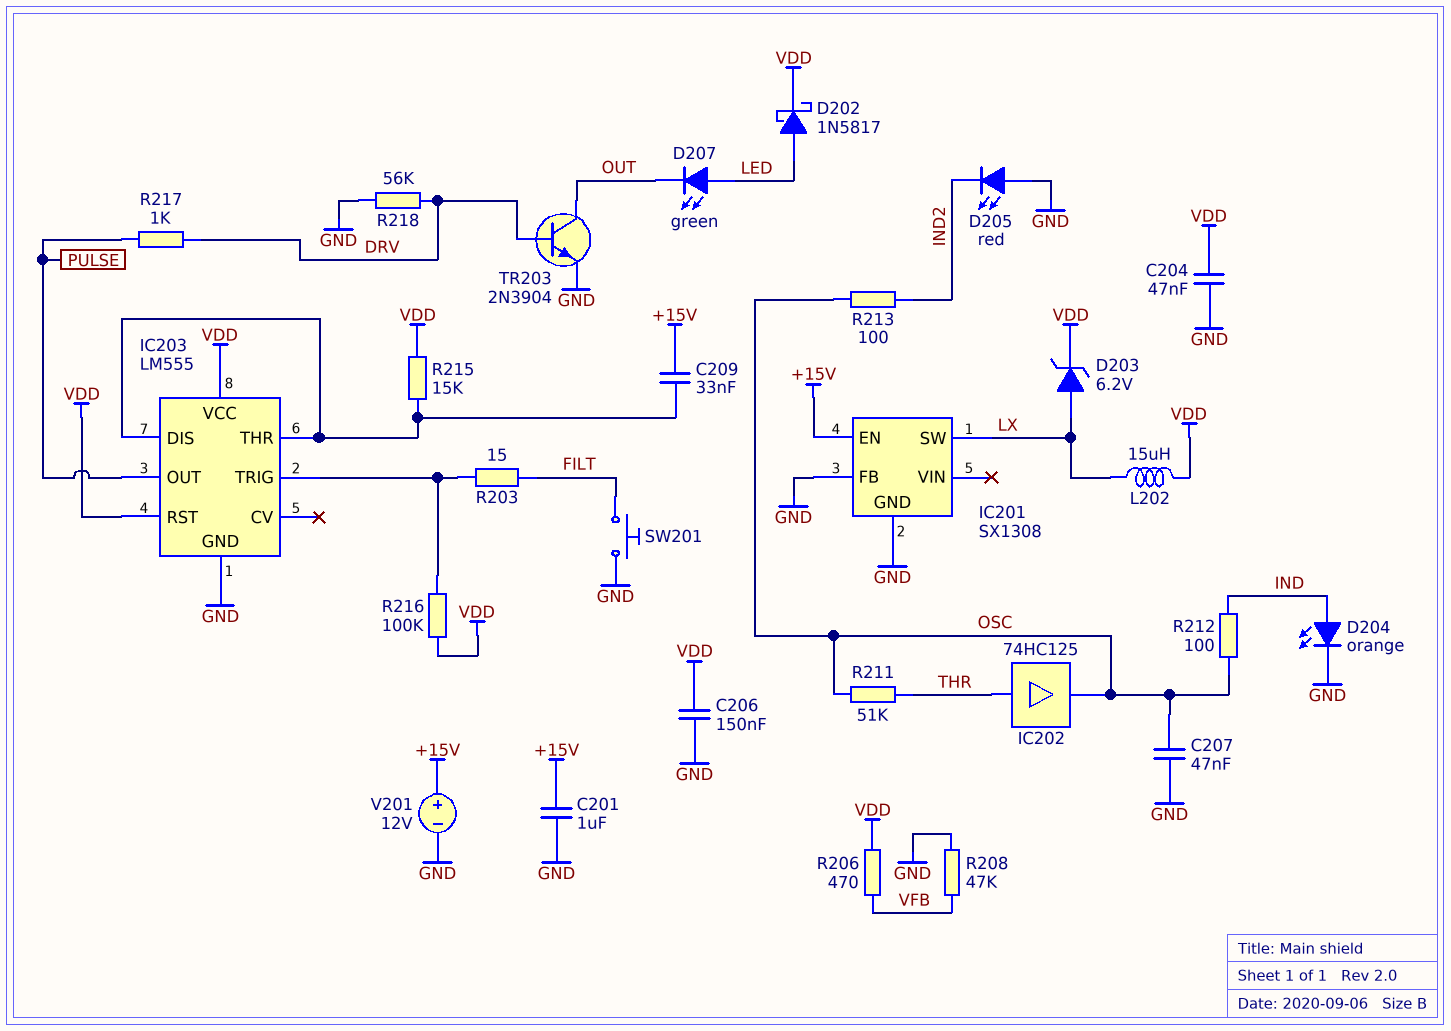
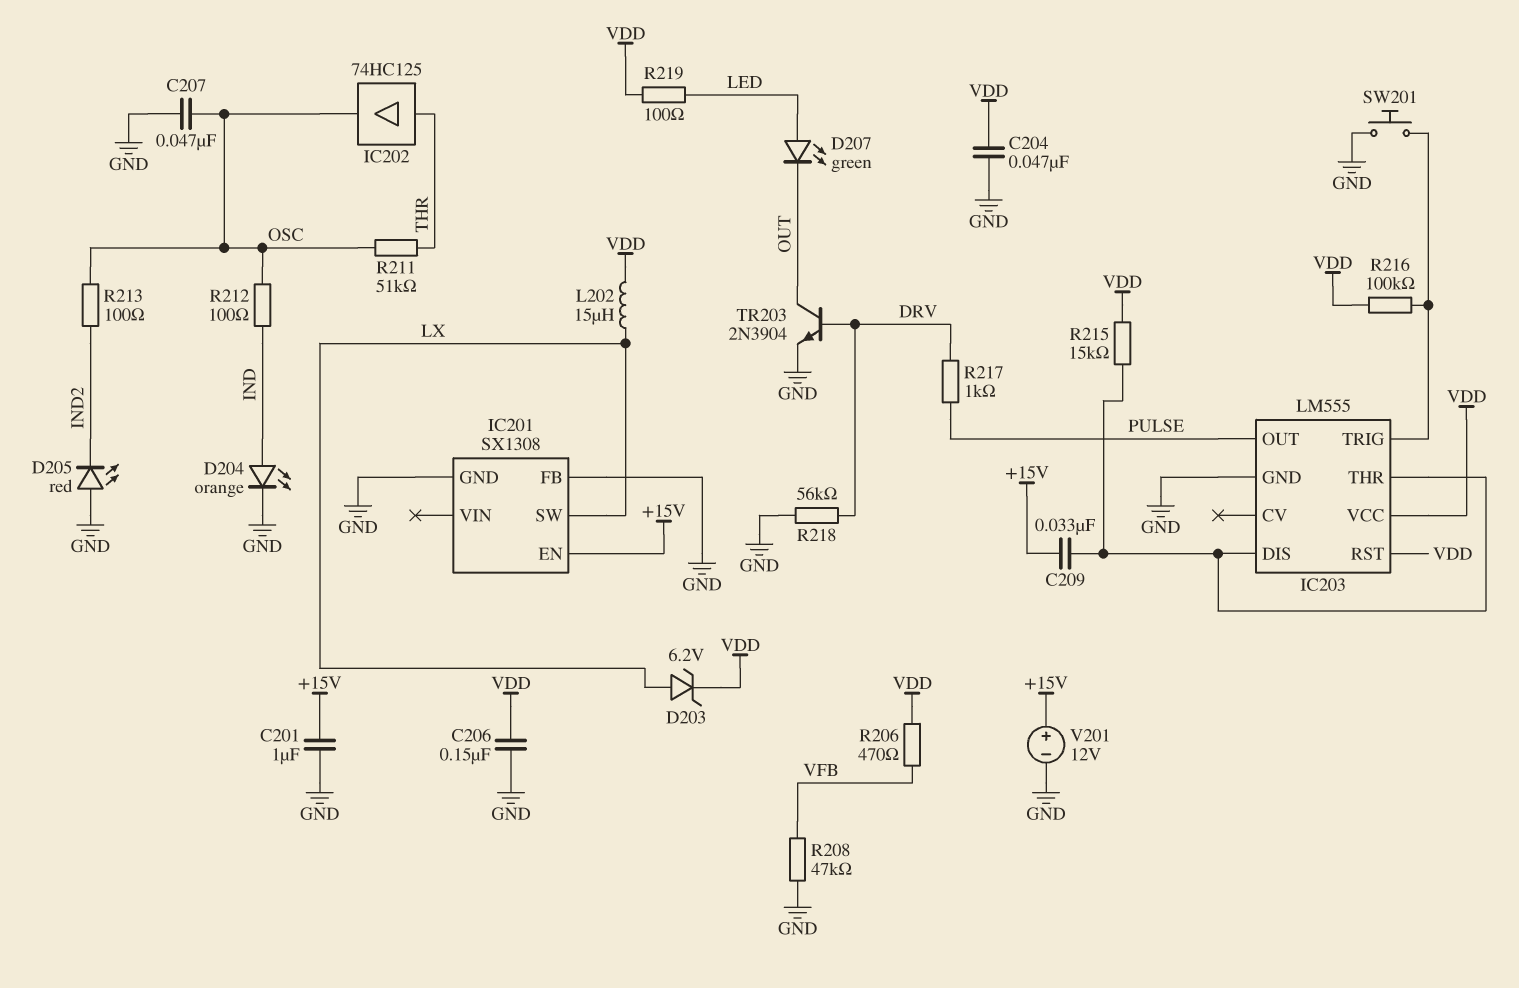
D202: schottky 1N5817 (A LED, K VDD) -> none
R203: 15 (FILT, IC203/TRIG) -> none
R219: none -> 100 (LED, VDD)
SW201: button (FILT, GND) -> button (GND, IC203/TRIG)

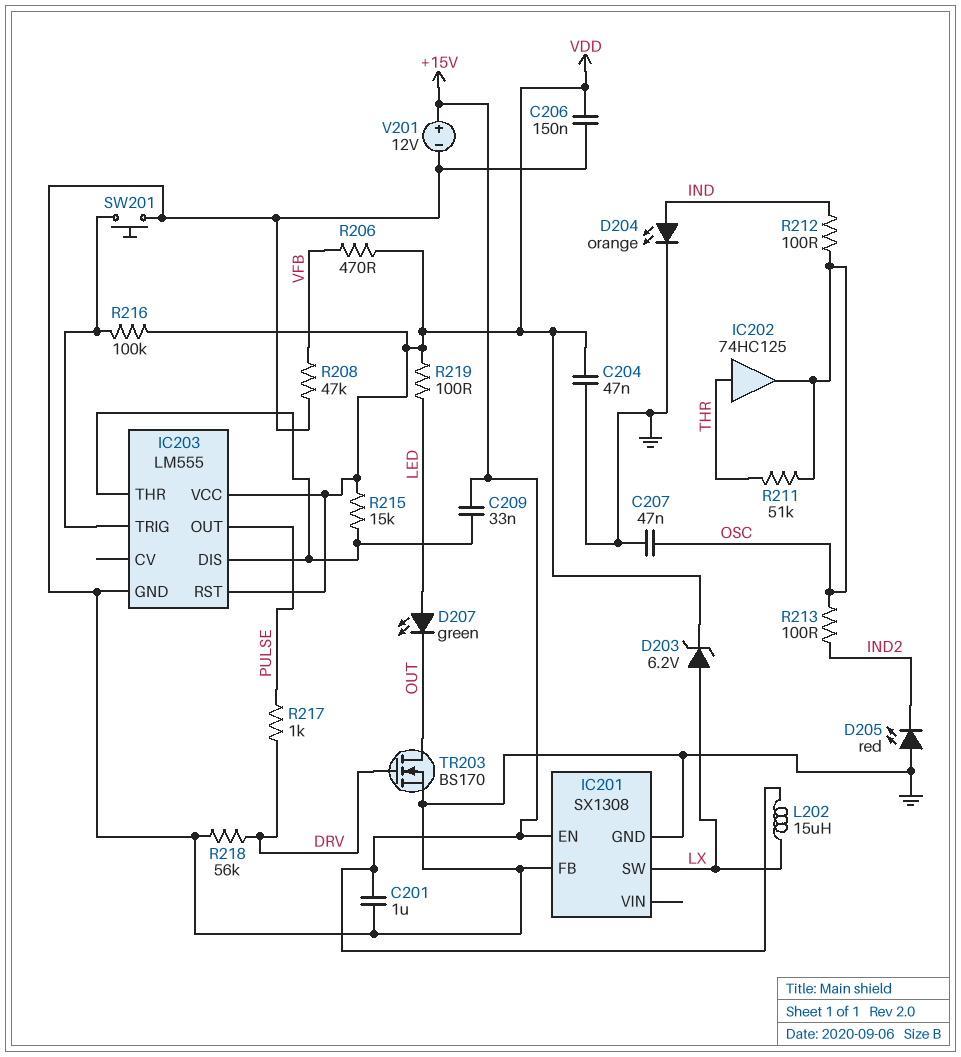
L202: 15uH (LX, VDD) -> 15uH (+15V, LX)
TR203: NPN 2N3904 (B DRV, C OUT, E GND) -> NMOS BS170 (G DRV, D OUT, S GND)

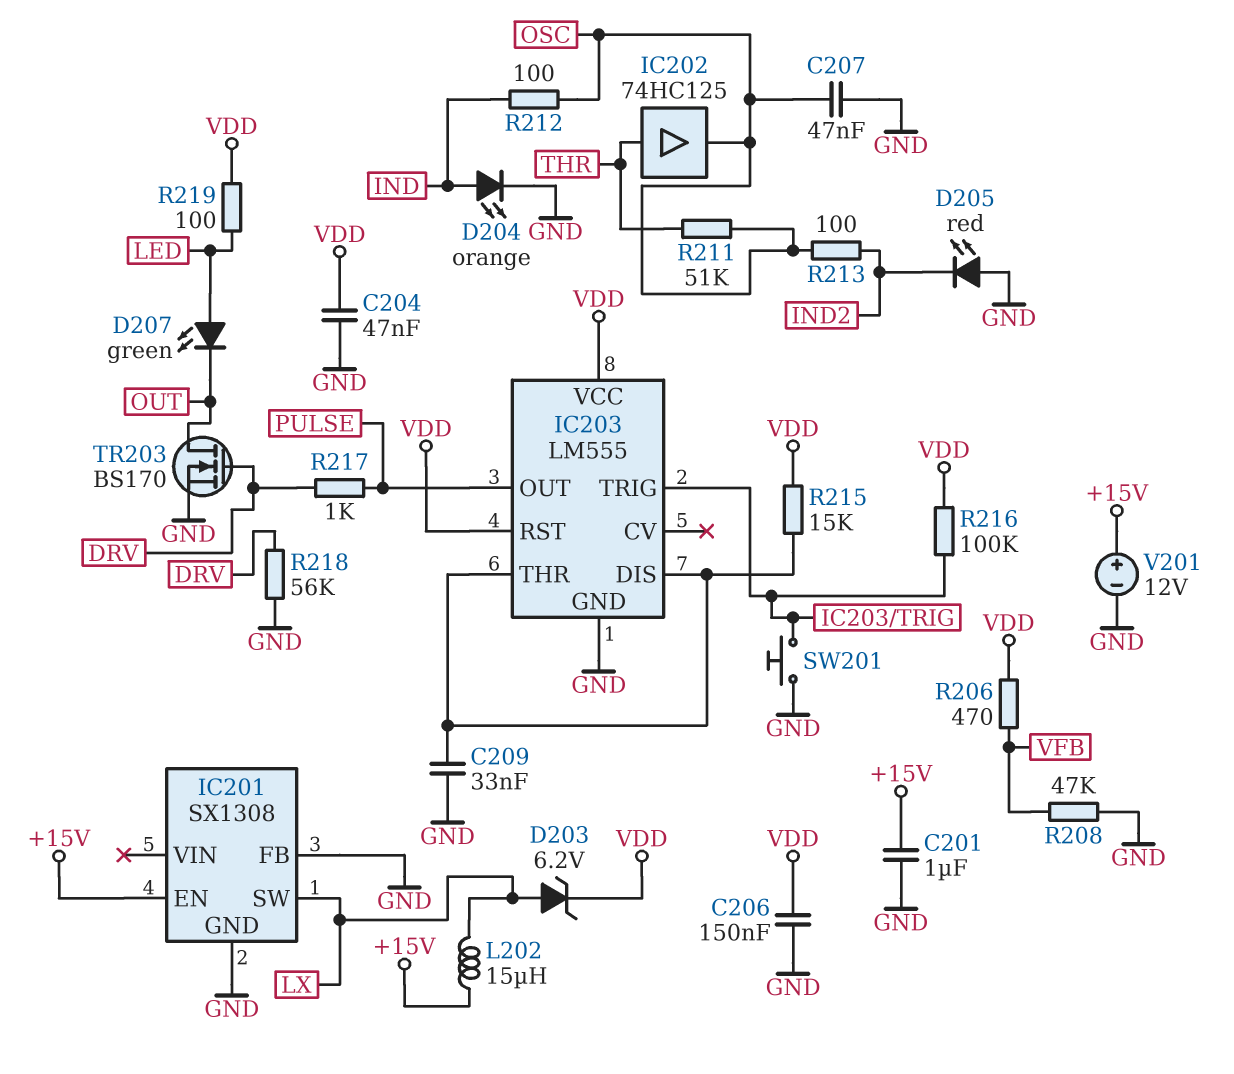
C209: 33nF (+15V, IC203/DIS) -> 33nF (GND, IC203/DIS)

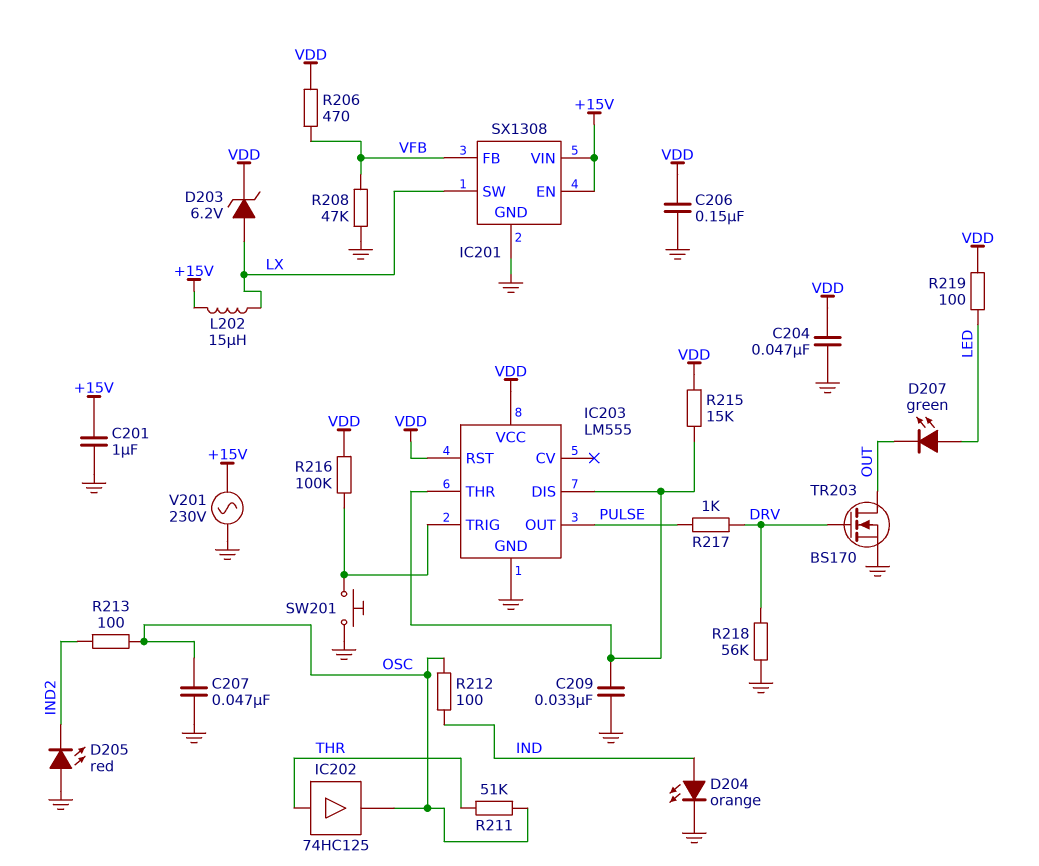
IC201 pin FB: GND -> VFB
IC201 pin VIN: none -> +15V
V201: 12V (plus +15V, minus GND) -> AC 230V (+15V, GND)

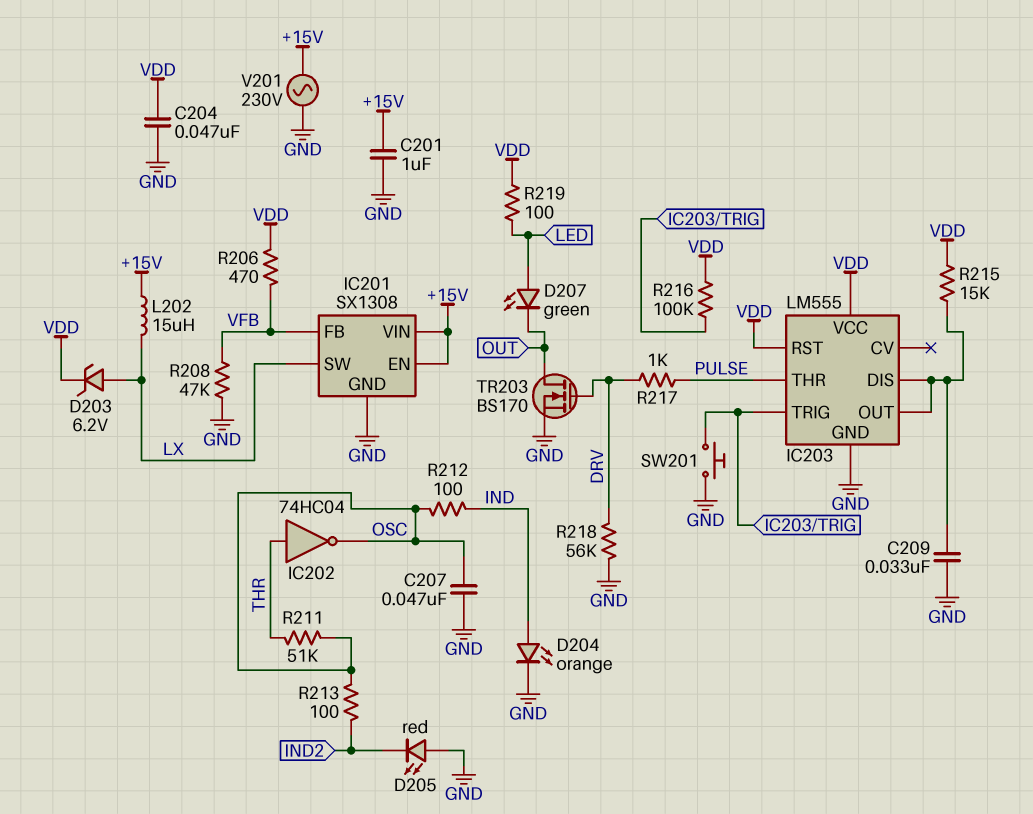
C206: 150nF (GND, VDD) -> none
IC202: buffer 74HC125 (in THR, out OSC) -> NOT 74HC04 (in THR, out OSC)
IC203 pin OUT: PULSE -> IC203/DIS
IC203 pin THR: IC203/DIS -> PULSE

